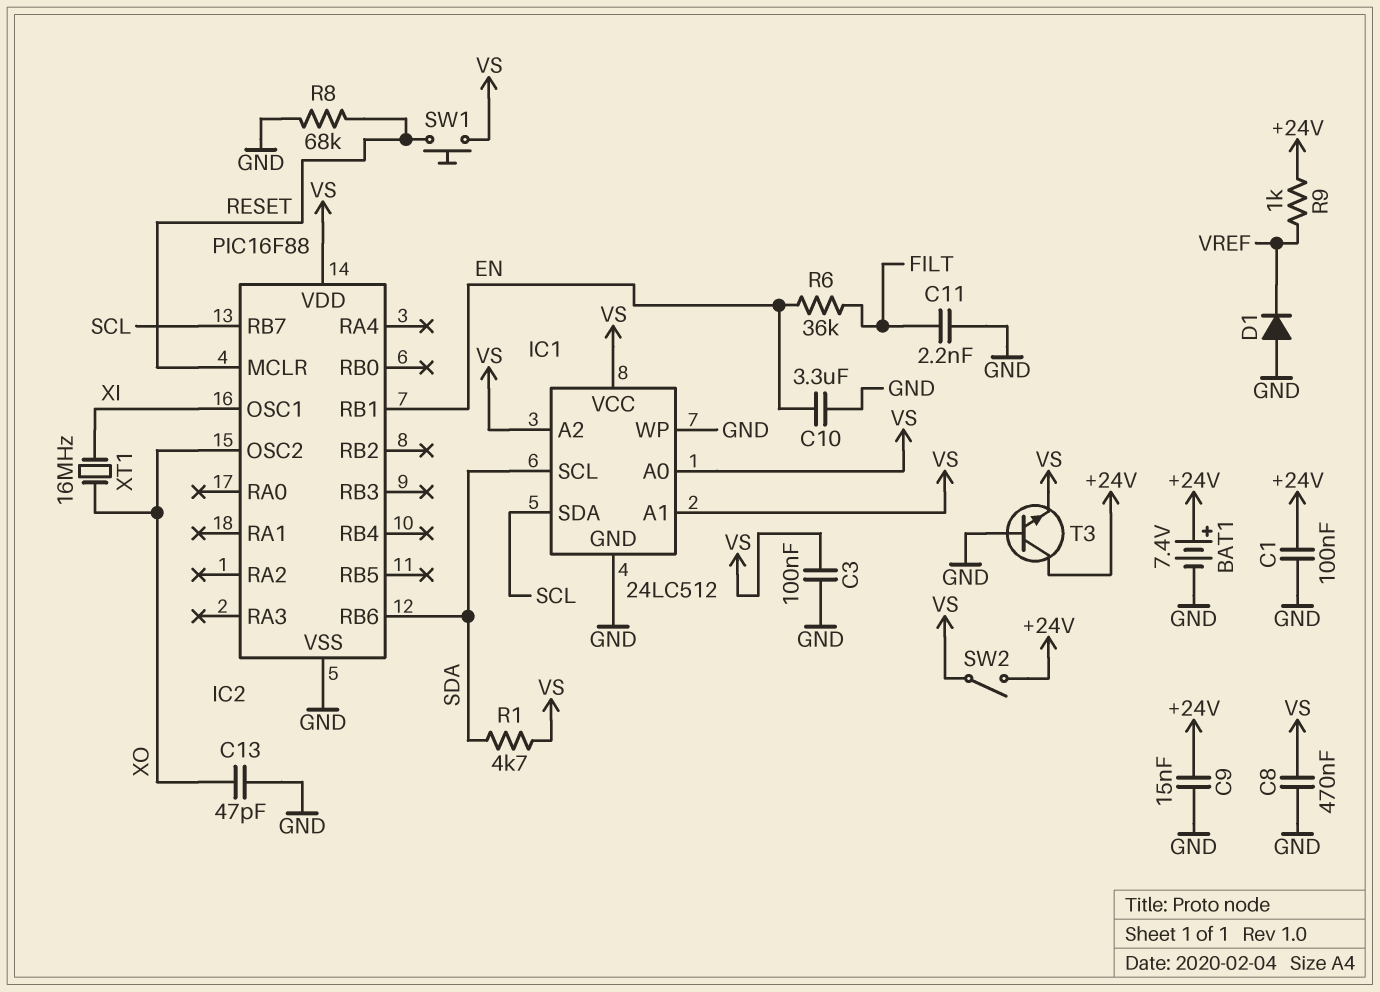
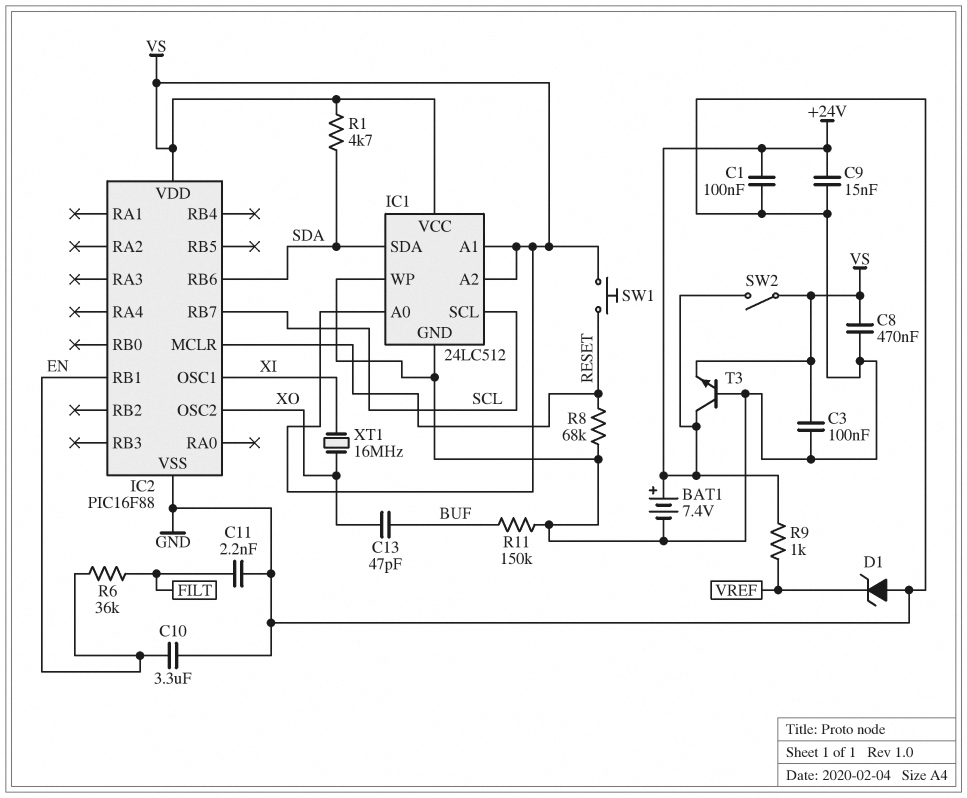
C13: 47pF (GND, XO) -> 47pF (BUF, XO)
D1: diode (A GND, K VREF) -> zener (A GND, K VREF)
IC1 pin SCL: SDA -> SCL
IC1 pin SDA: SCL -> SDA
R11: none -> 150k (BUF, GND)

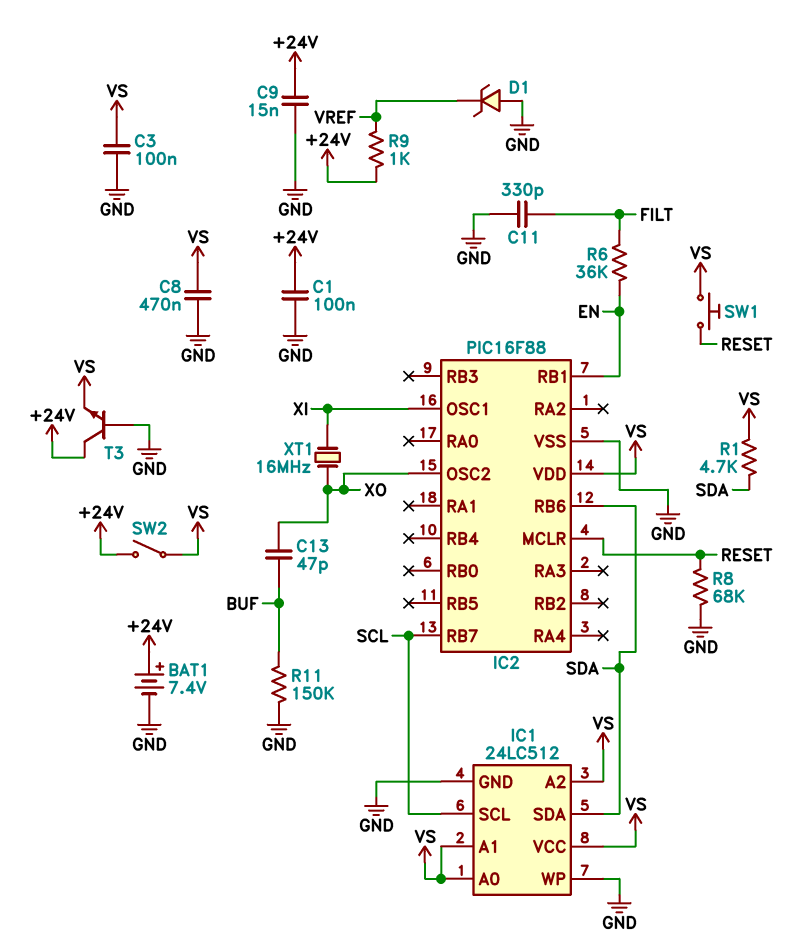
C10: 3.3uF (EN, GND) -> none
C11: 2.2nF (FILT, GND) -> 330pF (FILT, GND)

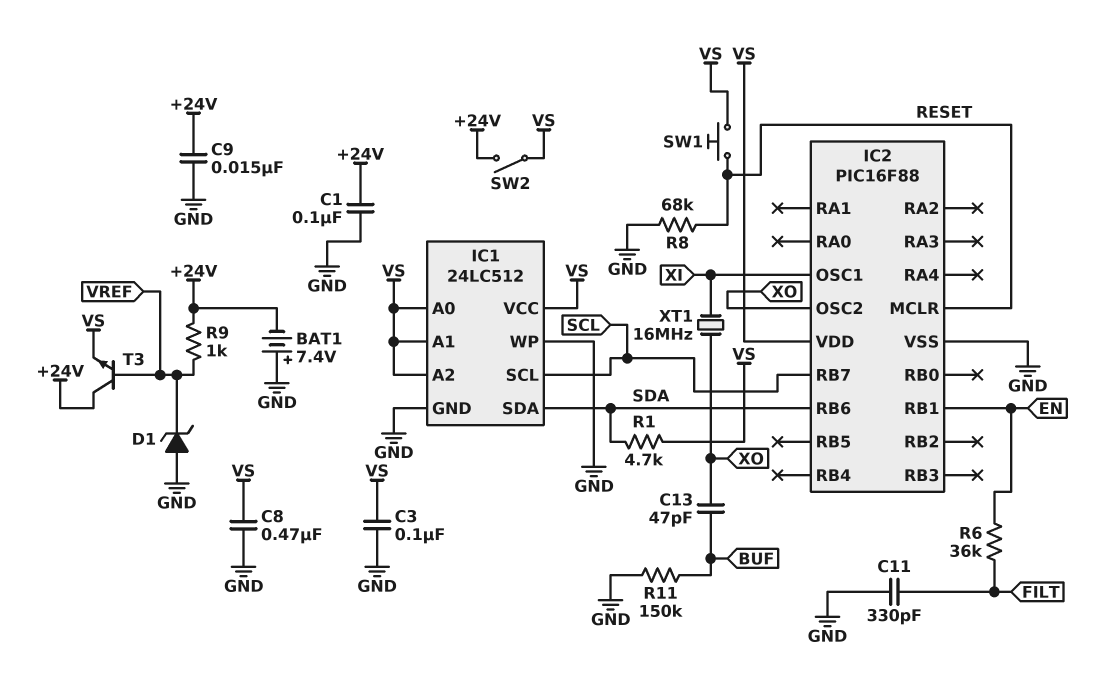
BAT1: 7.4V (plus +24V, minus GND) -> 7.4V (plus GND, minus +24V)
T3: NPN (B GND, C +24V, E VS) -> NPN (B VREF, C +24V, E VS)

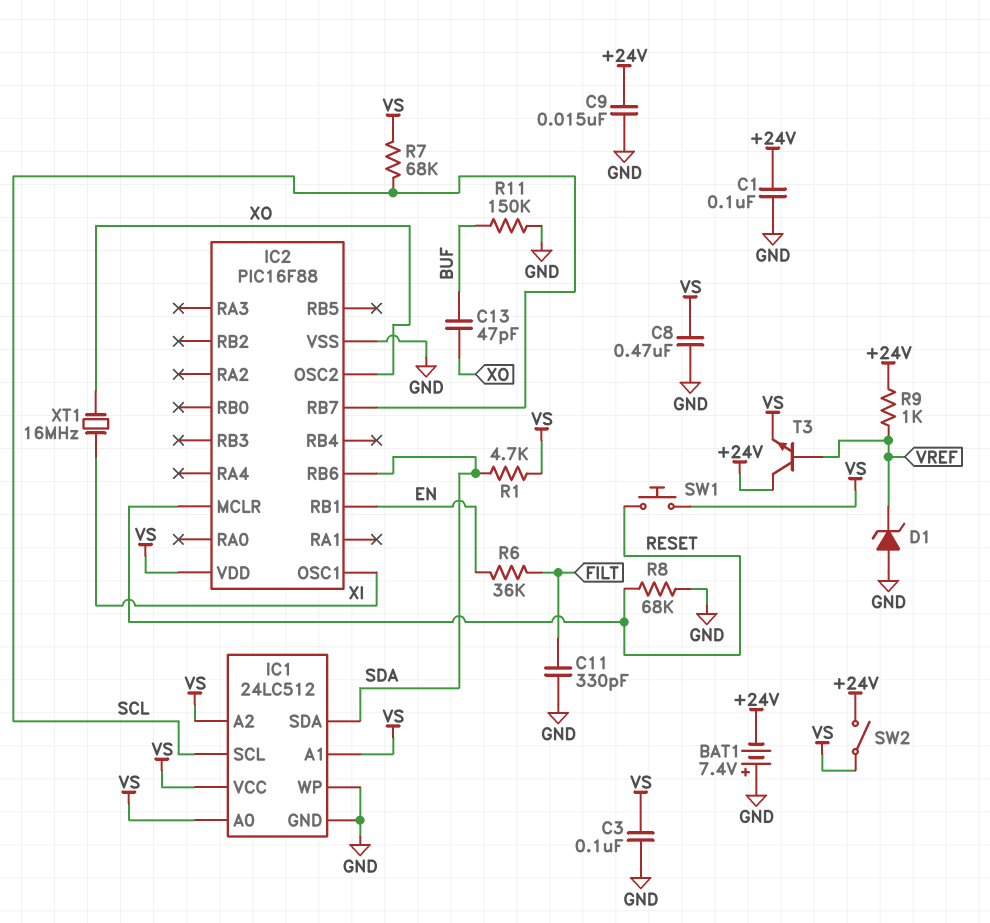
R7: none -> 68k (SCL, VS)

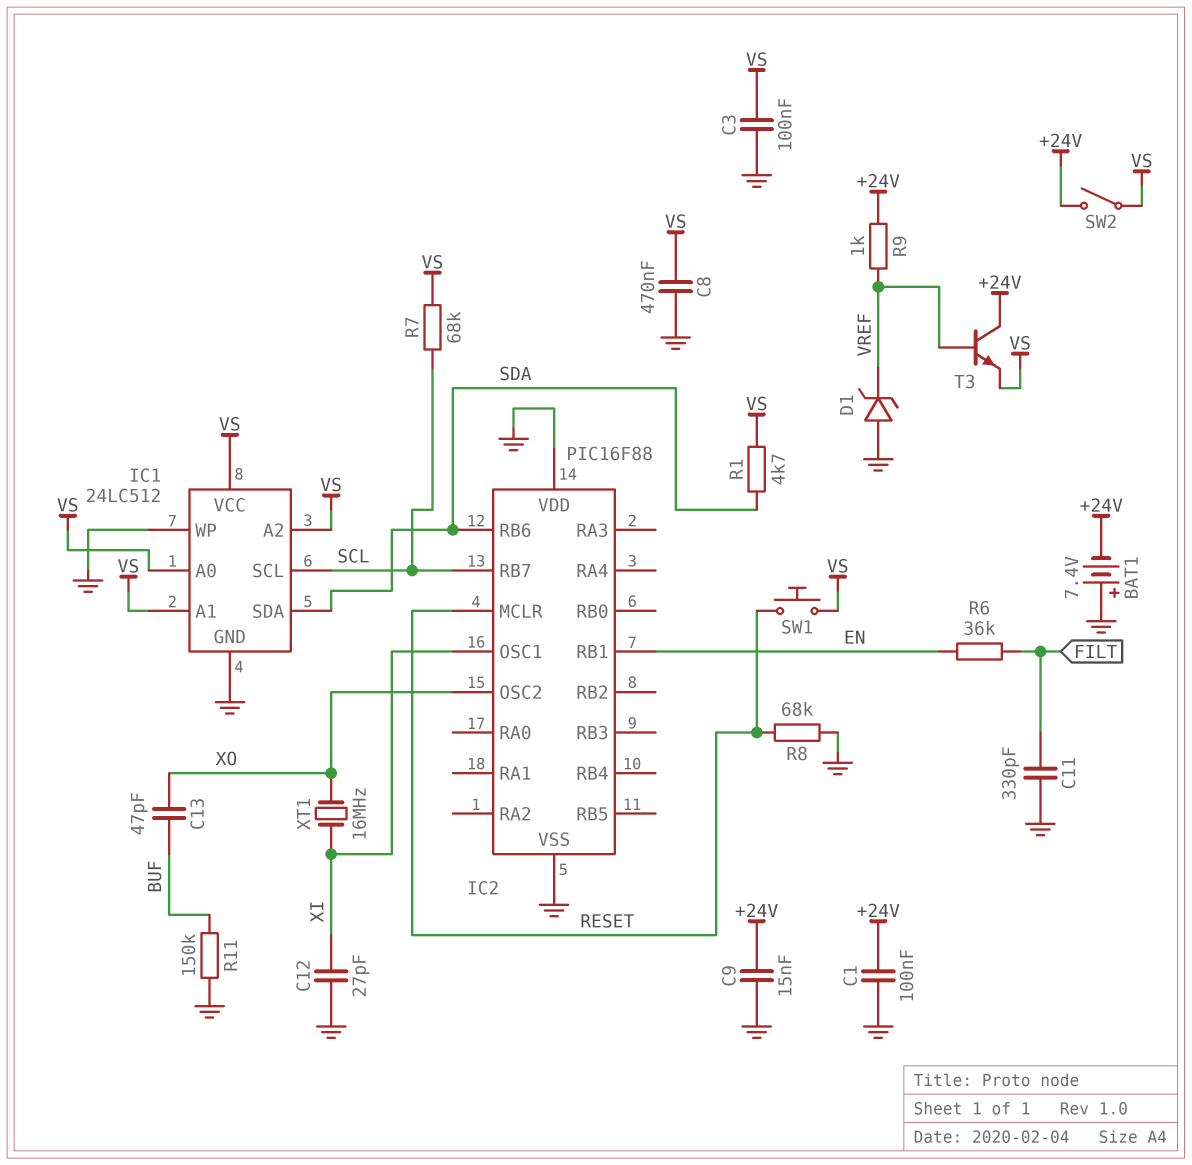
C12: none -> 27pF (GND, XI)
IC2 pin VDD: VS -> GND

